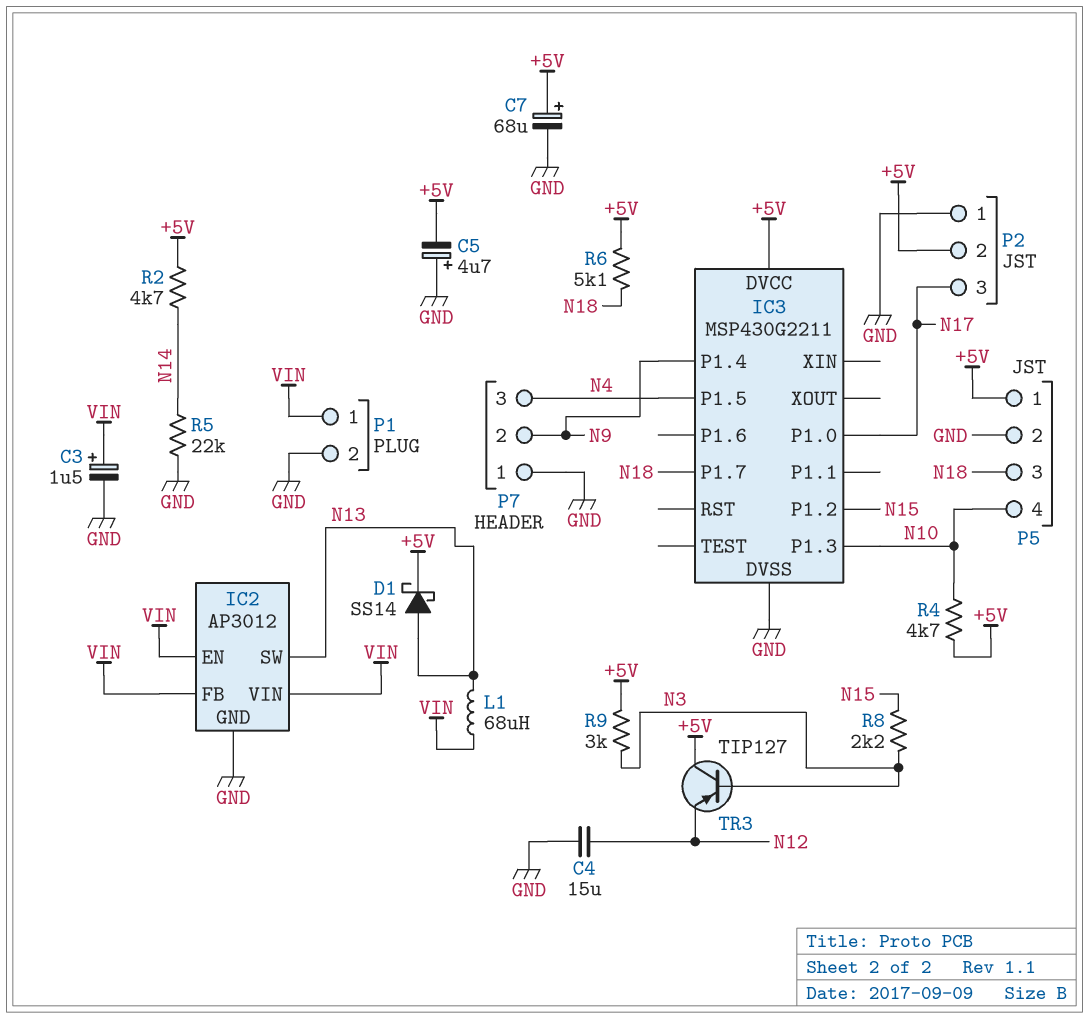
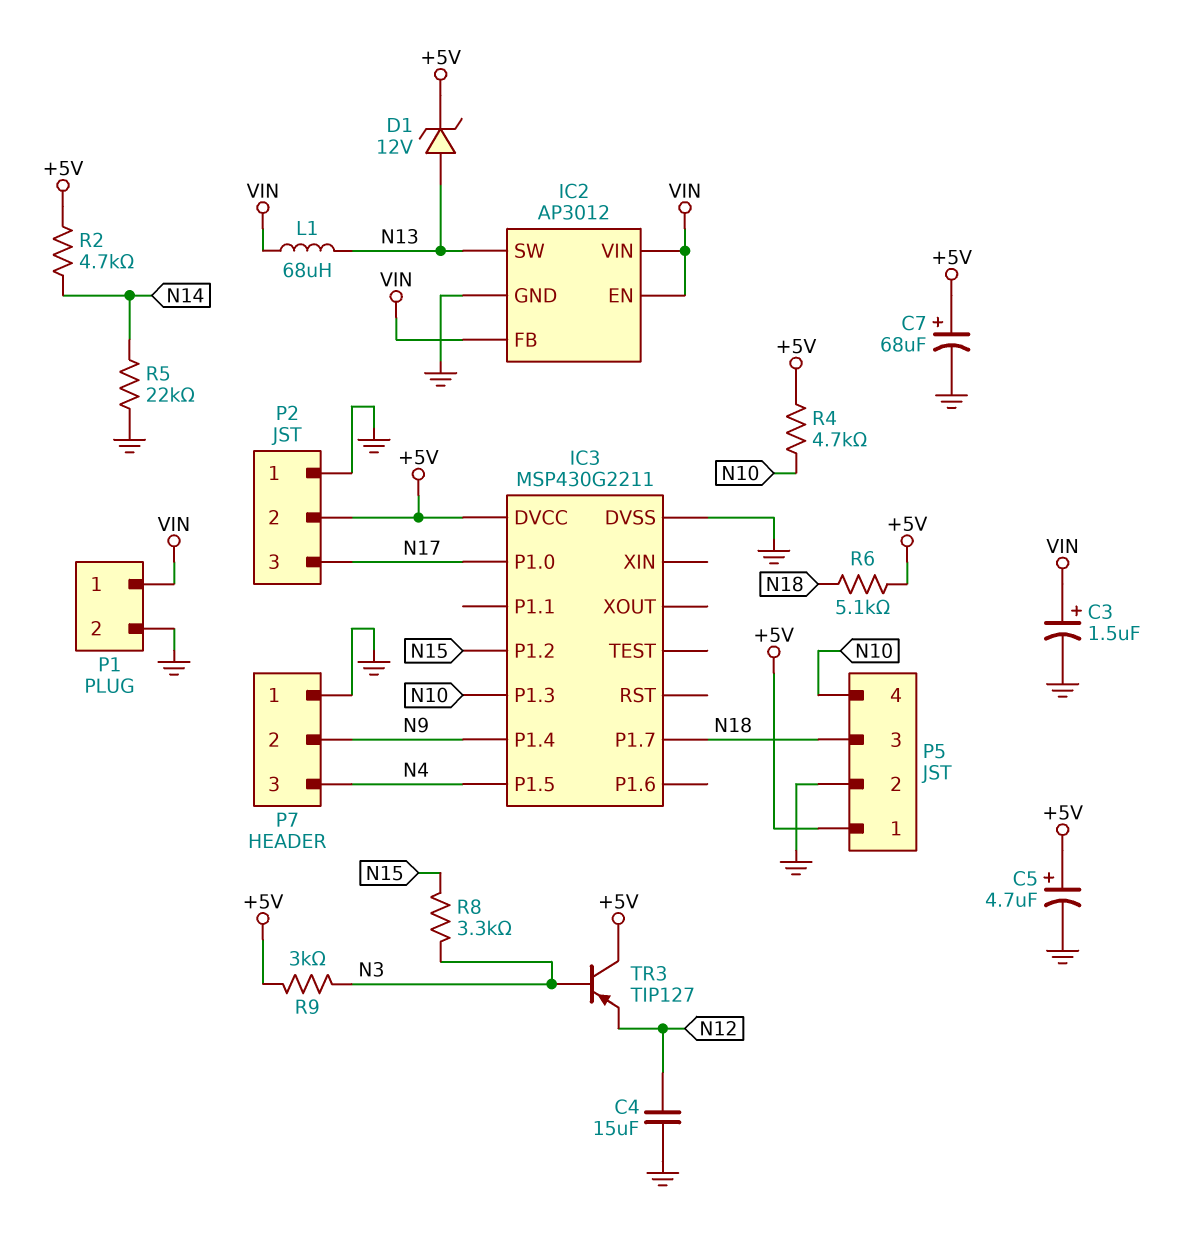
C5: 4.7uF (plus GND, minus +5V) -> 4.7uF (plus +5V, minus GND)
D1: schottky SS14 (A N13, K +5V) -> zener 12V (A N13, K +5V)
R8: 2.2k (N3, N15) -> 3.3k (N3, N15)

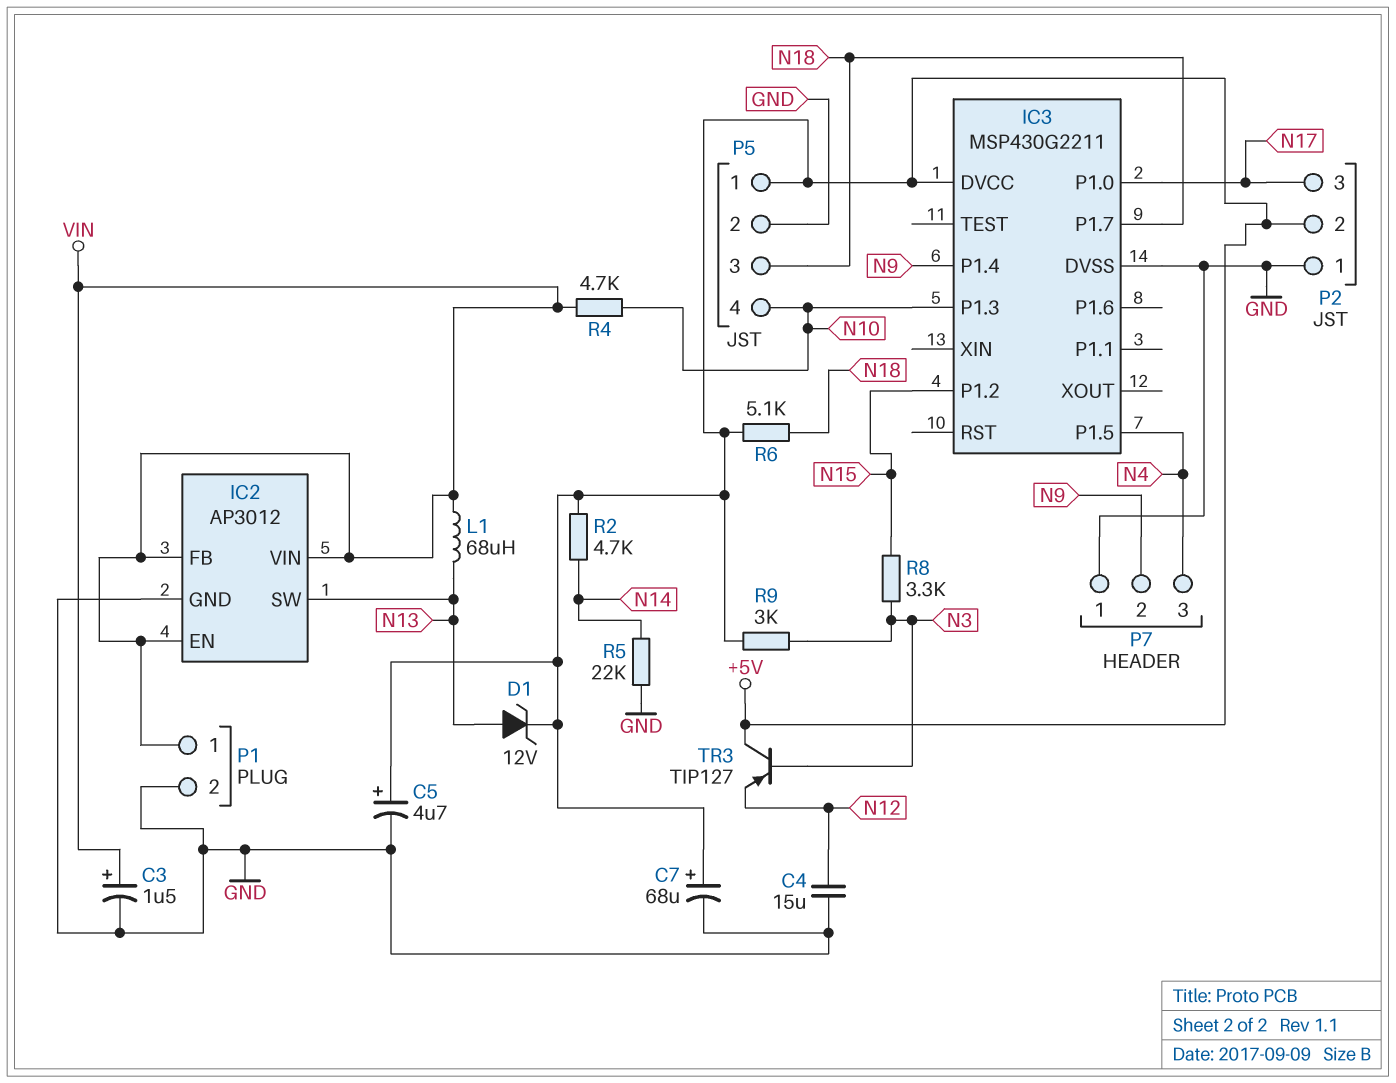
R4: 4.7k (+5V, N10) -> 4.7k (N10, VIN)

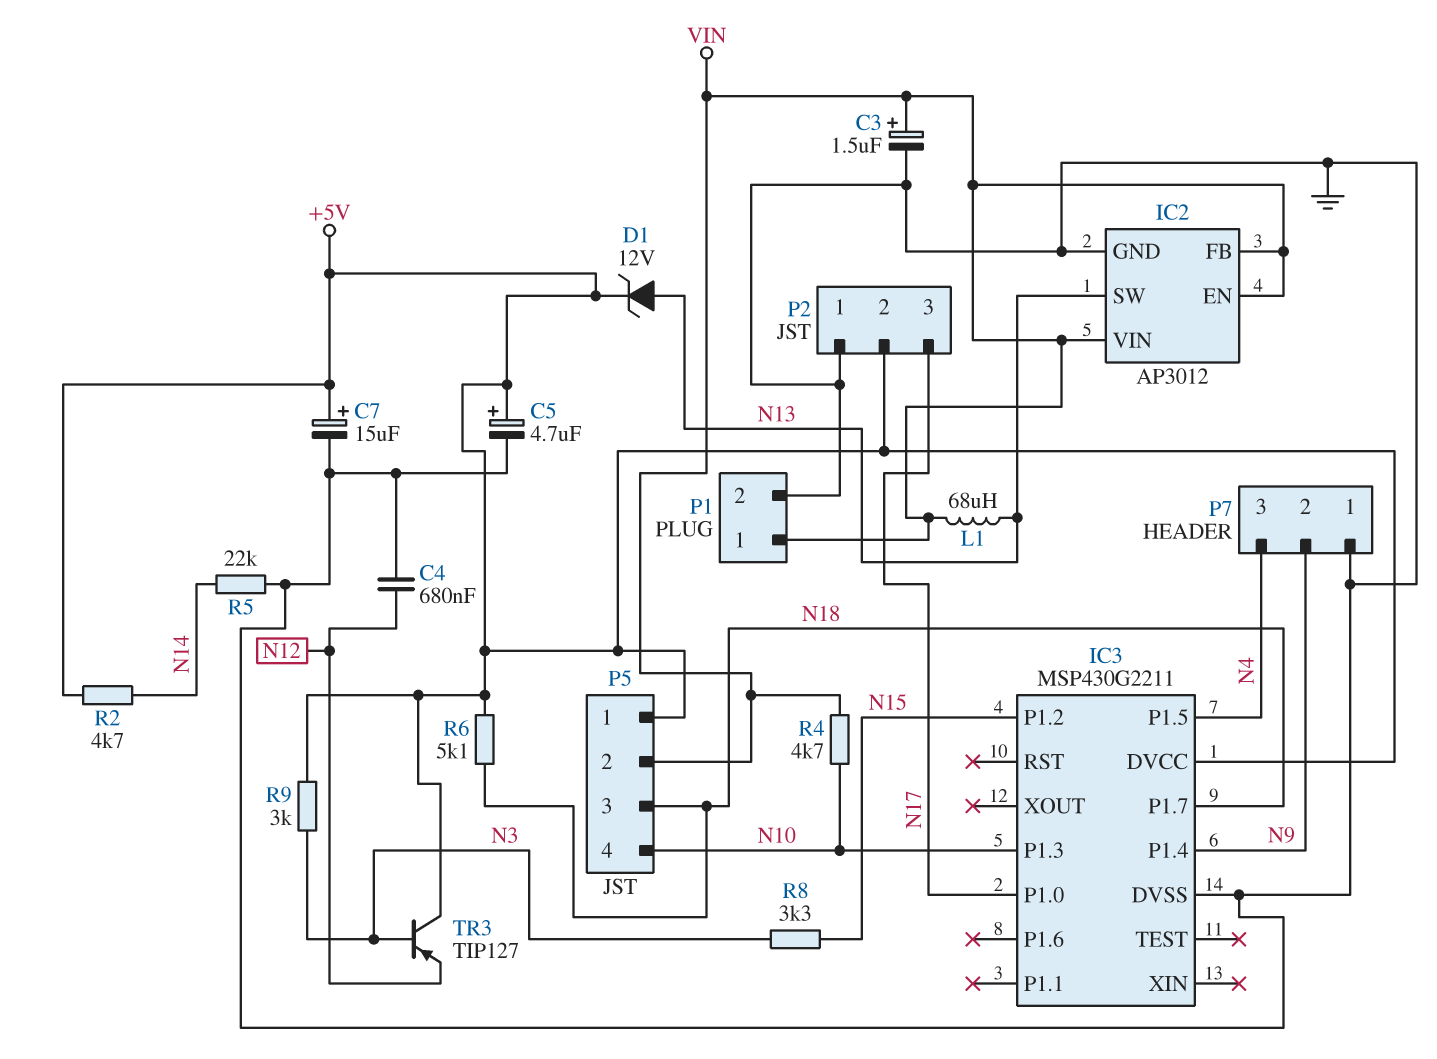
C4: 15uF (GND, N12) -> 680nF (GND, N12)
C7: 68uF (plus +5V, minus GND) -> 15uF (plus +5V, minus GND)
P5 pin 2: GND -> VIN

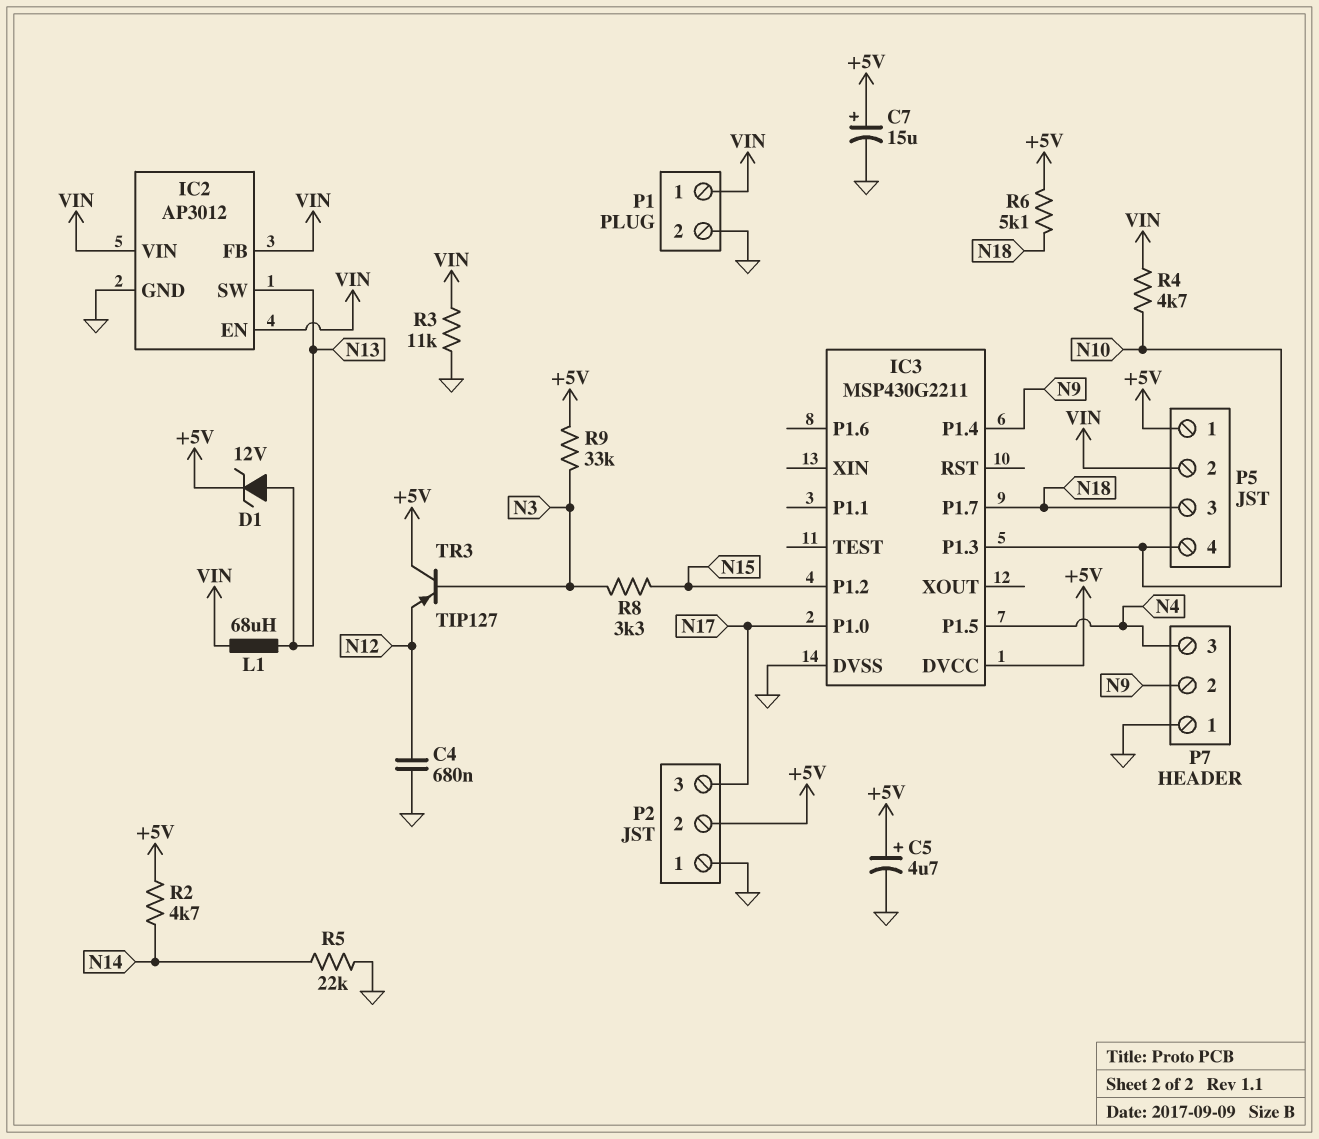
C3: 1.5uF (plus VIN, minus GND) -> none
R3: none -> 11k (GND, VIN)
R9: 3k (+5V, N3) -> 33k (+5V, N3)

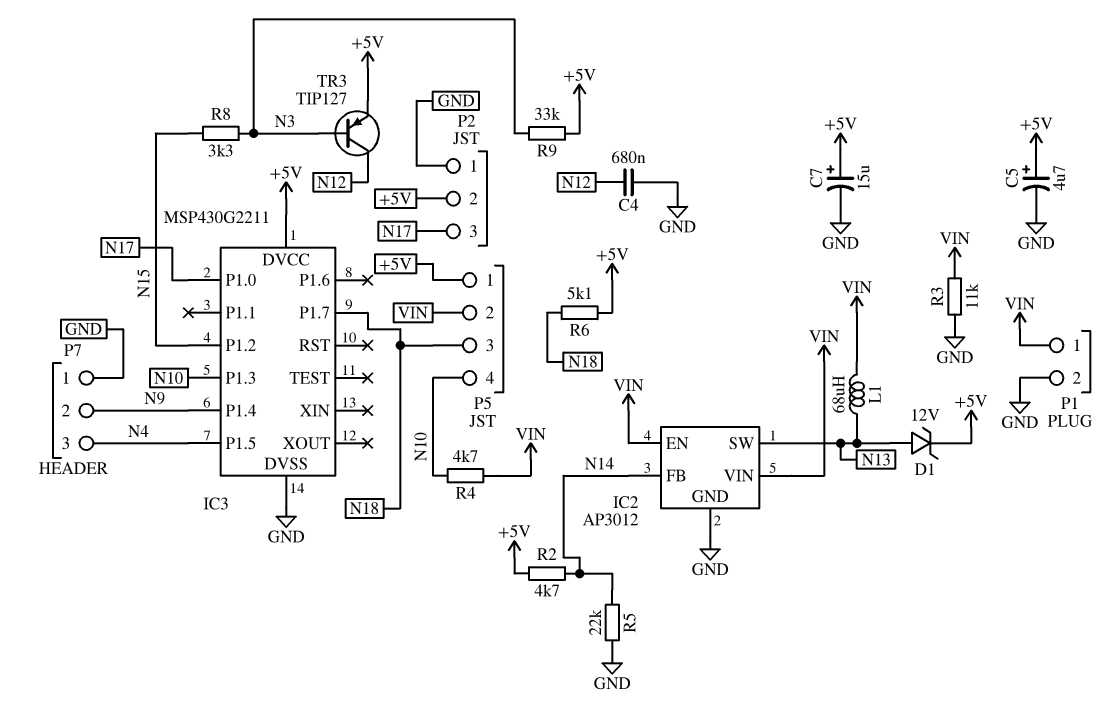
IC2 pin FB: VIN -> N14
TR3: PNP TIP127 (B N3, C +5V, E N12) -> PNP TIP127 (B N3, C N12, E +5V)

